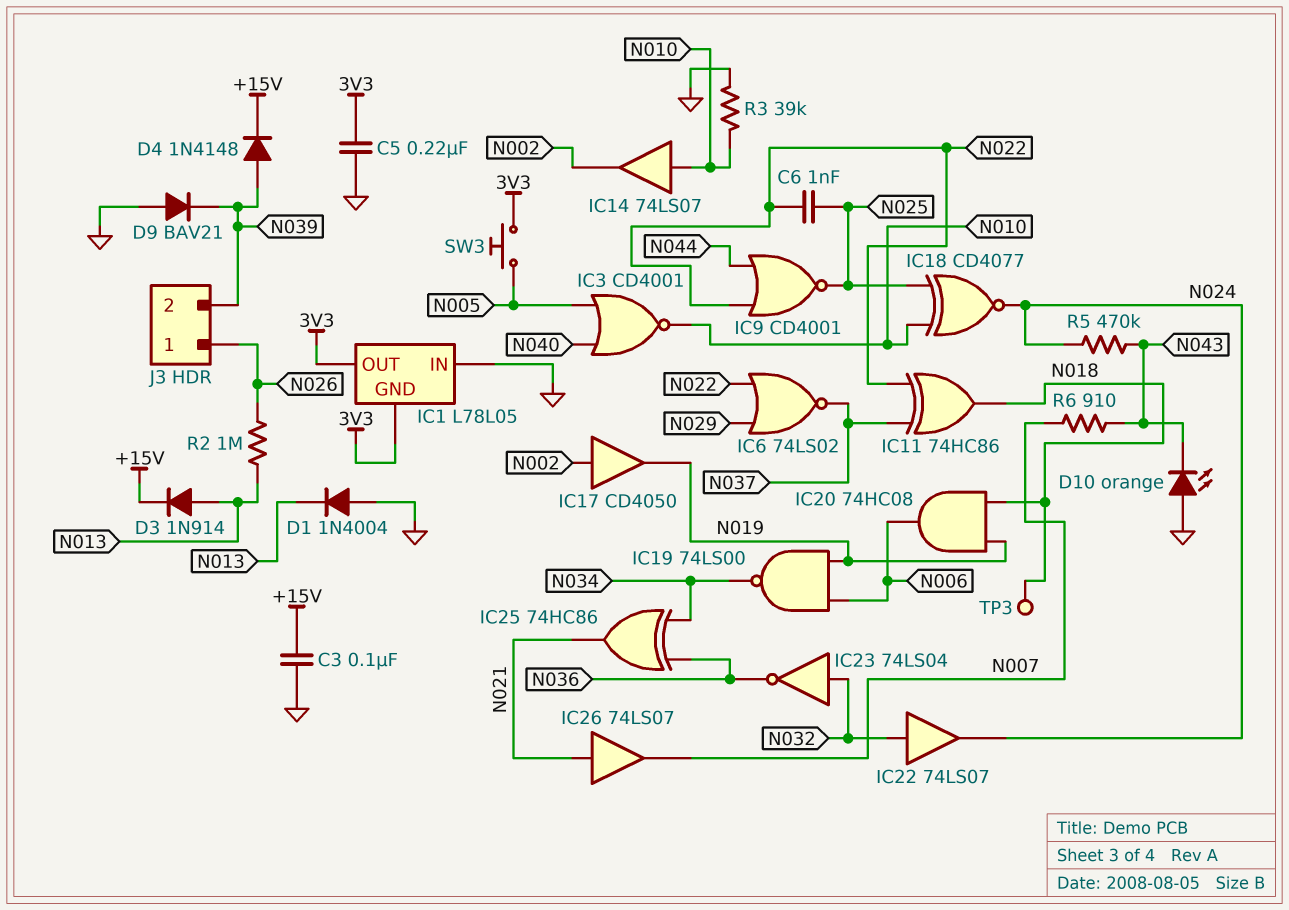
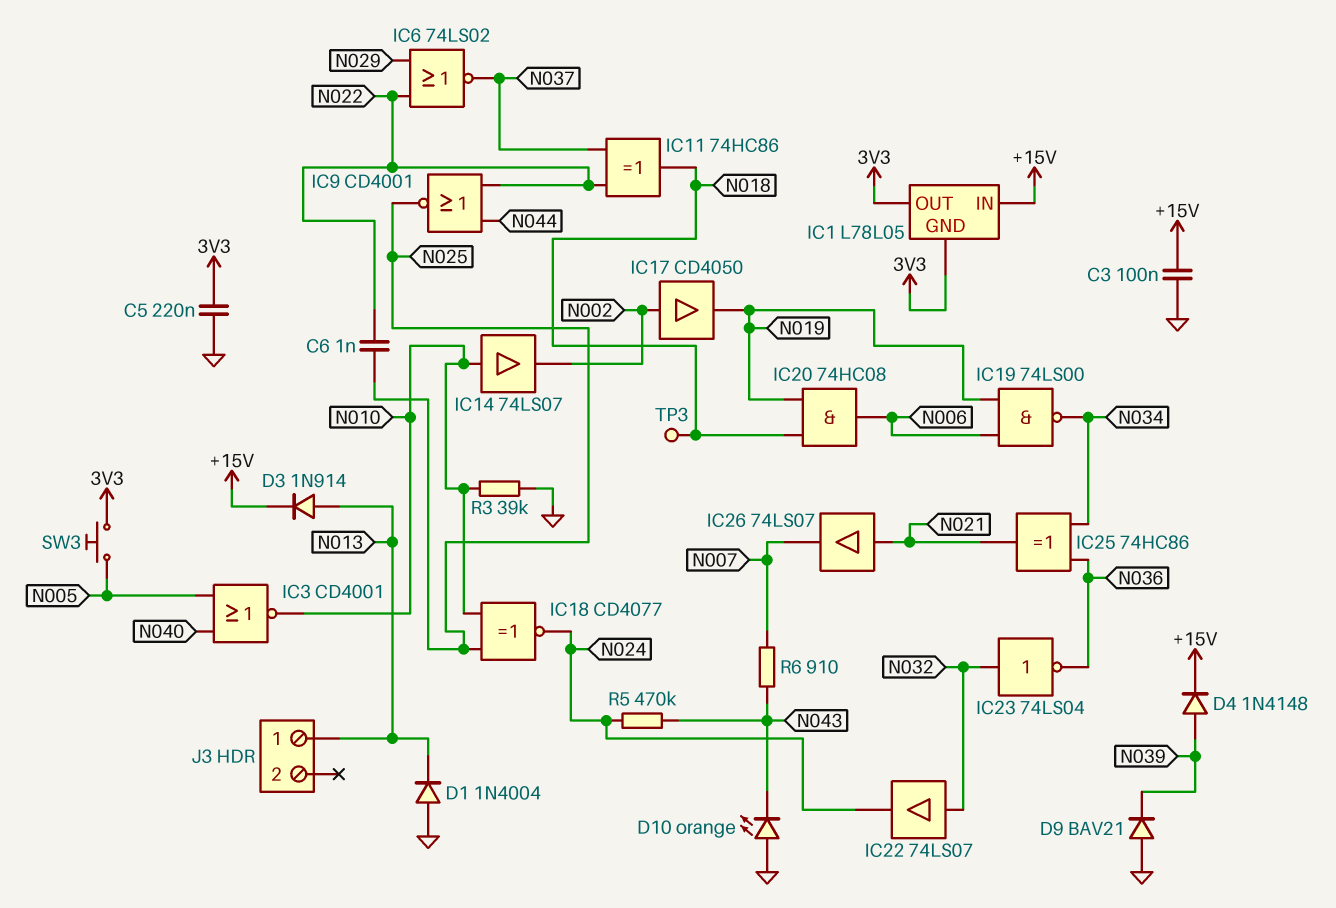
IC1 pin IN: GND -> +15V
J3 pin 1: N026 -> N013
J3 pin 2: N039 -> none
R2: 1M (N013, N026) -> none

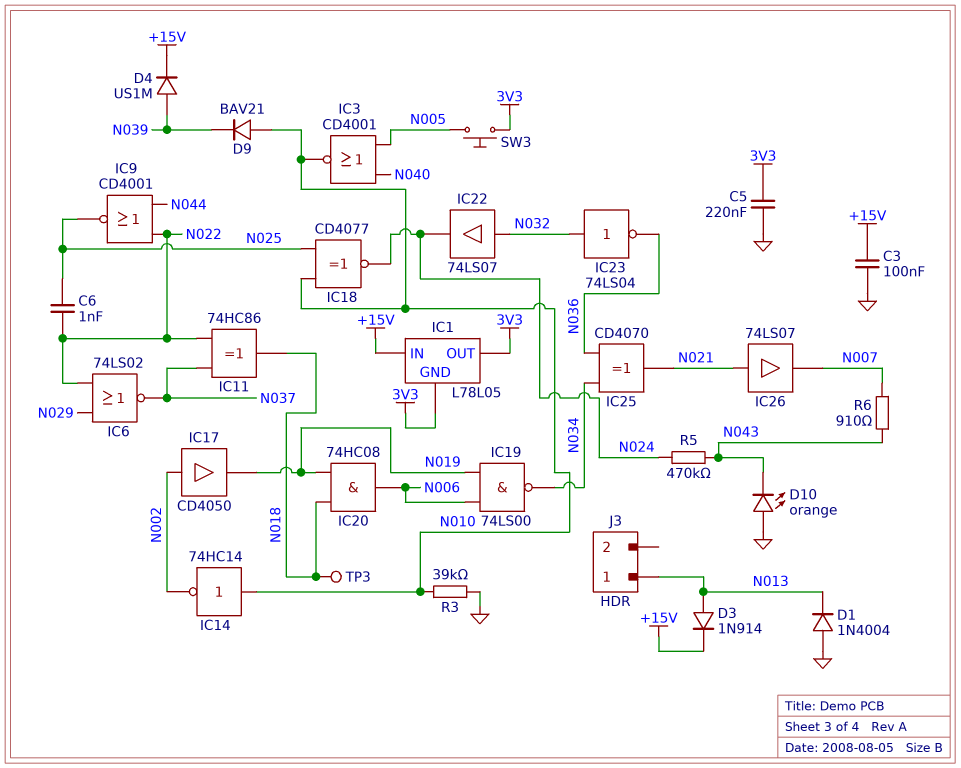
D4: diode 1N4148 (A N039, K +15V) -> diode US1M (A N039, K +15V)
D9: diode BAV21 (A GND, K N039) -> diode BAV21 (A N010, K N039)
IC14: buffer 74LS07 (in N010, out N002) -> NOT 74HC14 (in N010, out N002)
IC25: XOR 74HC86 (in N034, in N036, out N021) -> XOR CD4070 (in N034, in N036, out N021)

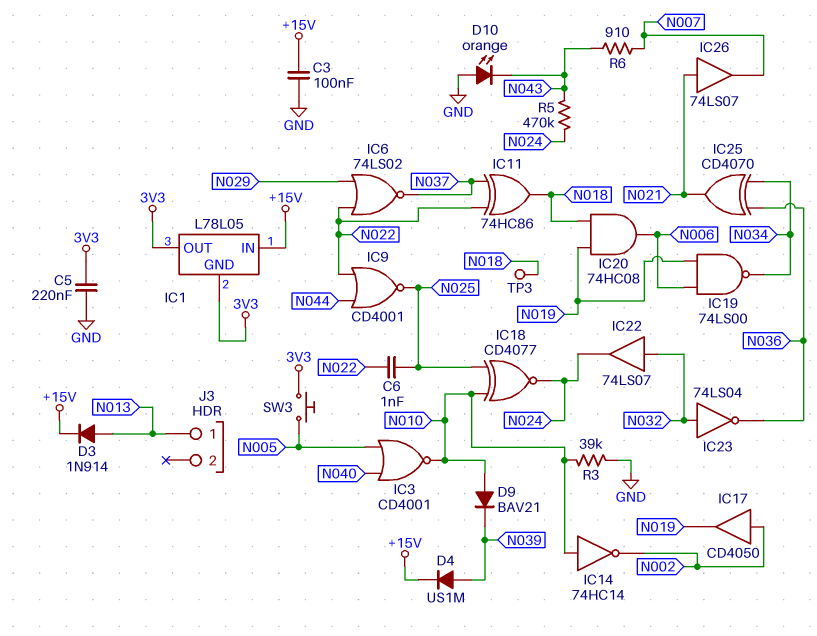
D1: diode 1N4004 (A GND, K N013) -> none

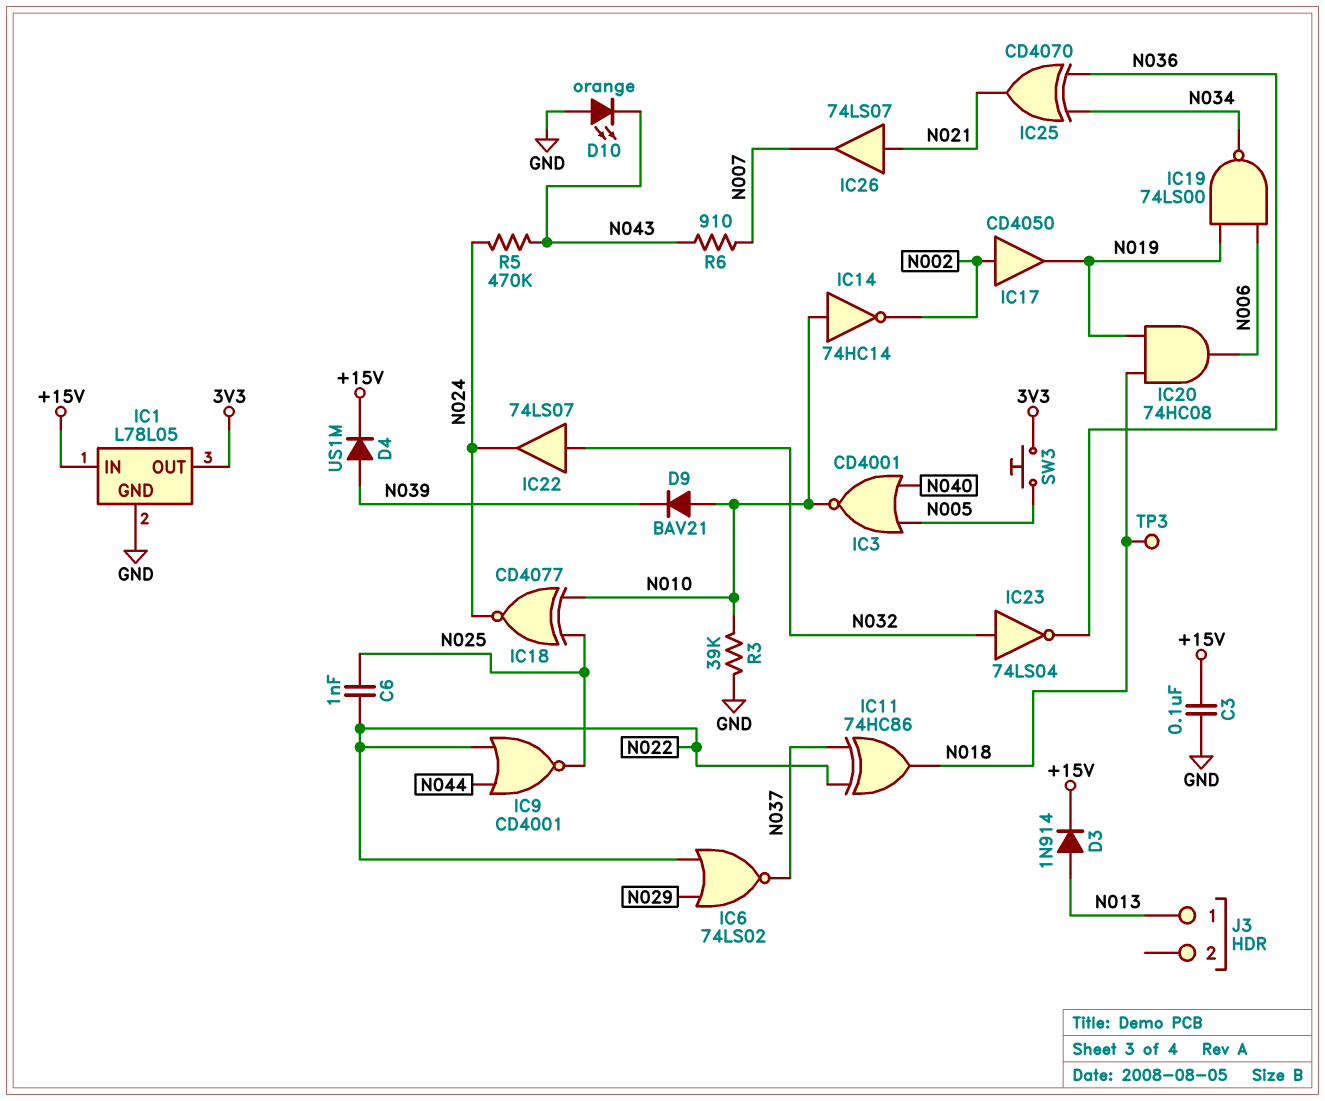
C5: 220nF (3V3, GND) -> none
IC1 pin GND: 3V3 -> GND

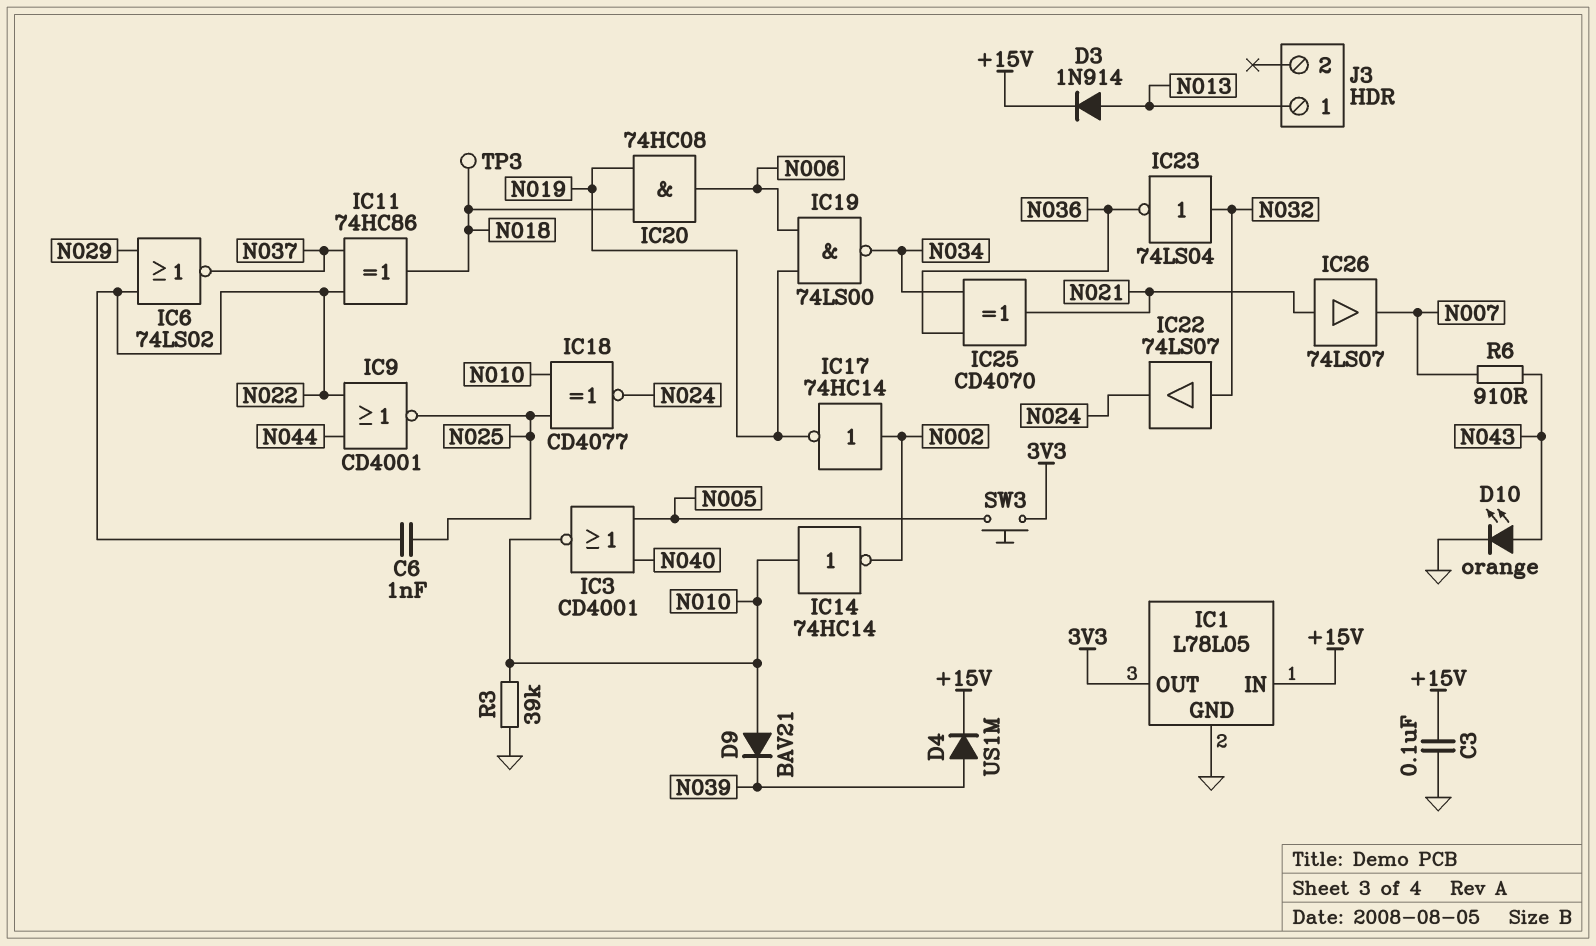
D10: LED orange (A GND, K N043) -> LED orange (A N043, K GND)
IC17: buffer CD4050 (in N002, out N019) -> NOT 74HC14 (in N002, out N019)
R5: 470k (N024, N043) -> none

